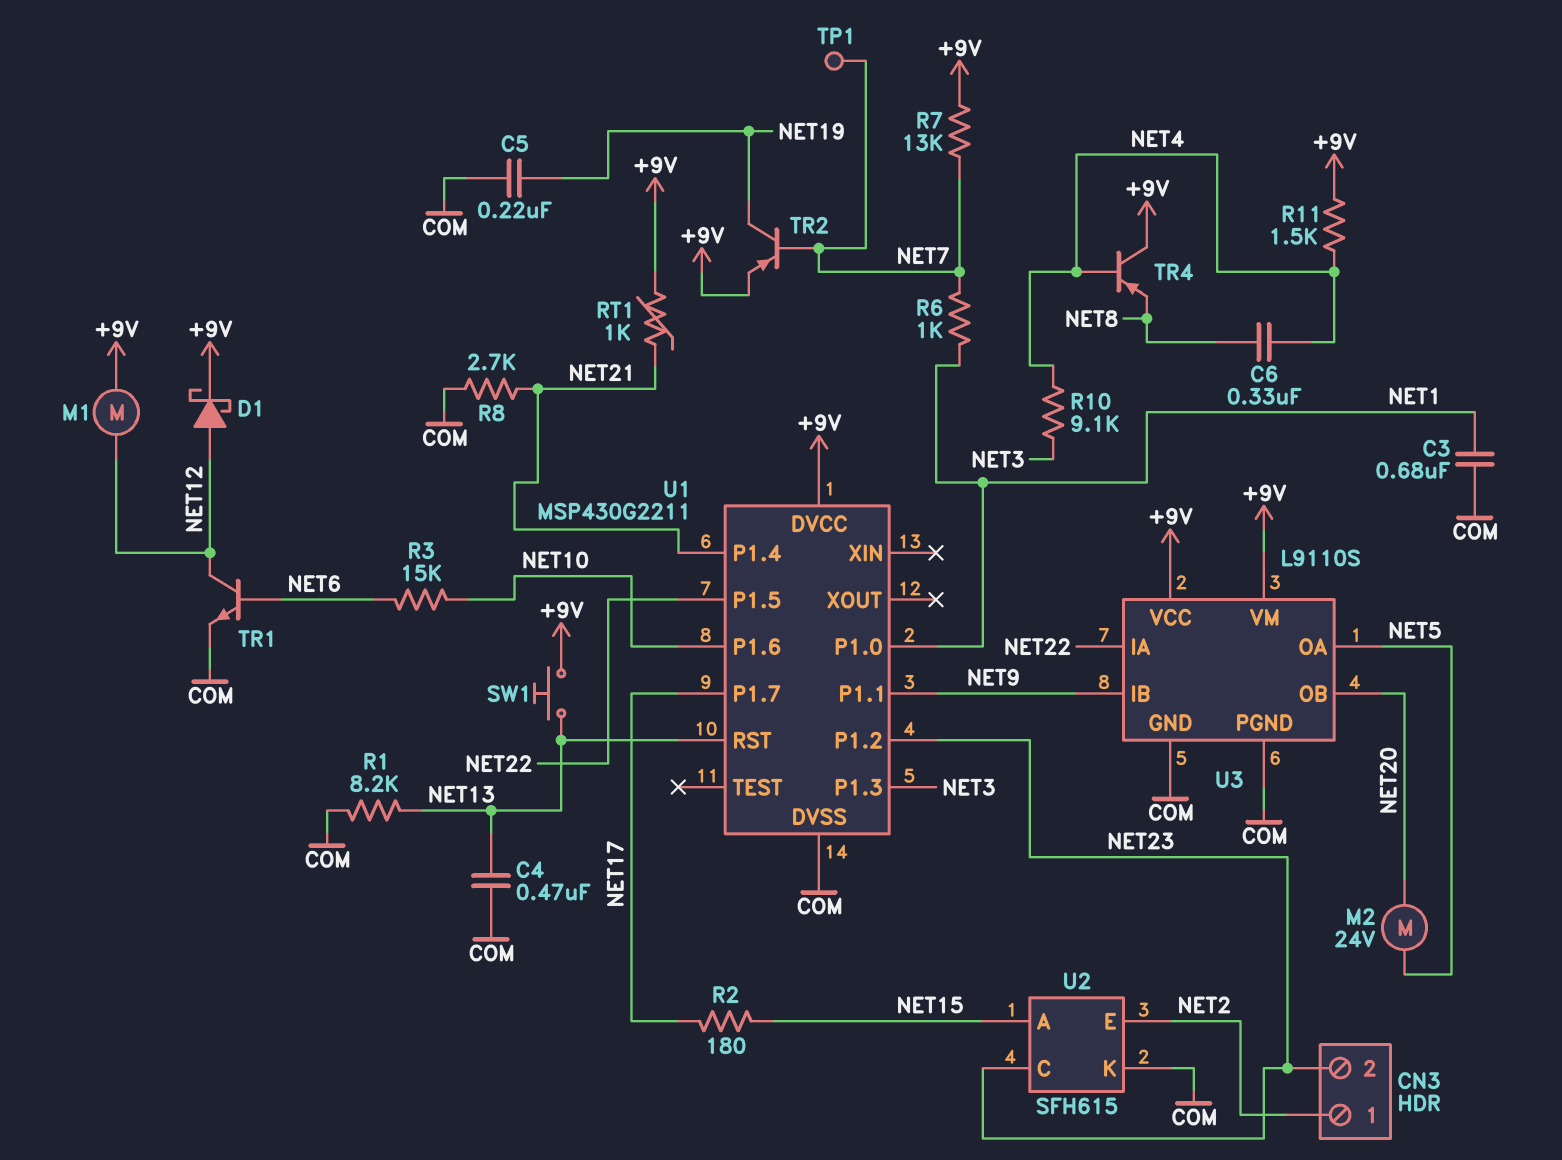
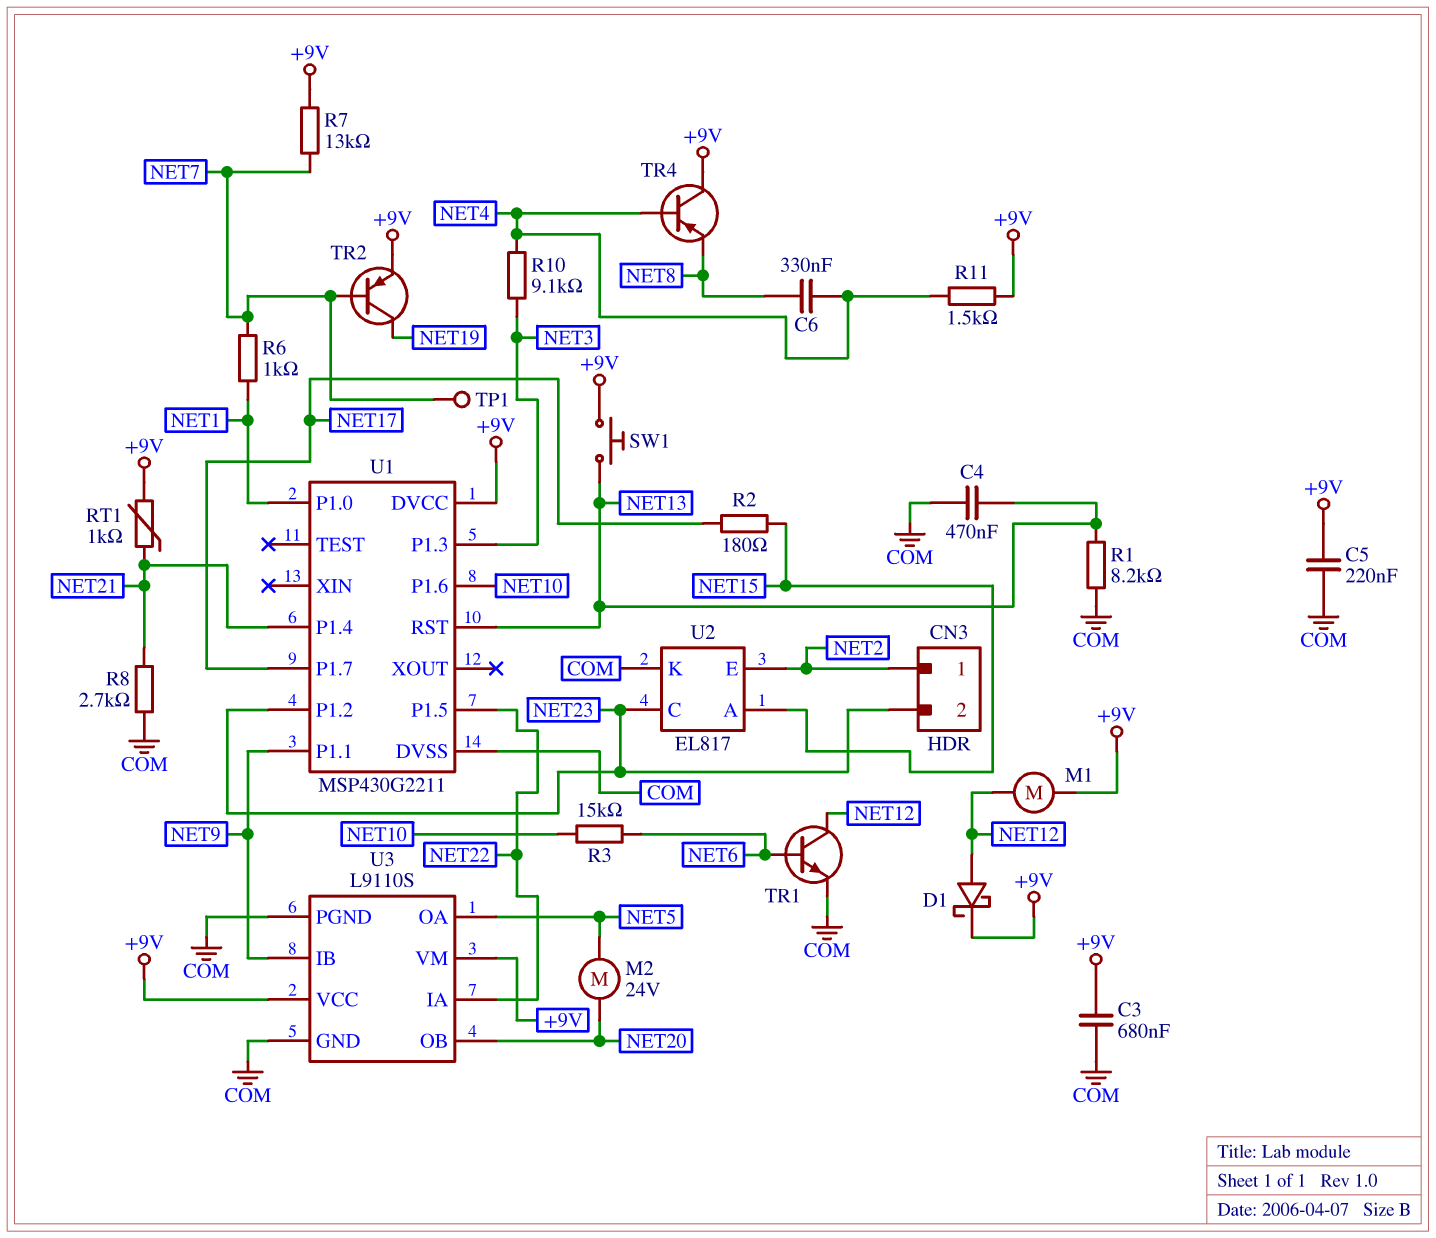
C3: 680nF (COM, NET1) -> 680nF (+9V, COM)
C5: 220nF (COM, NET19) -> 220nF (+9V, COM)
U2: SFH615 -> EL817

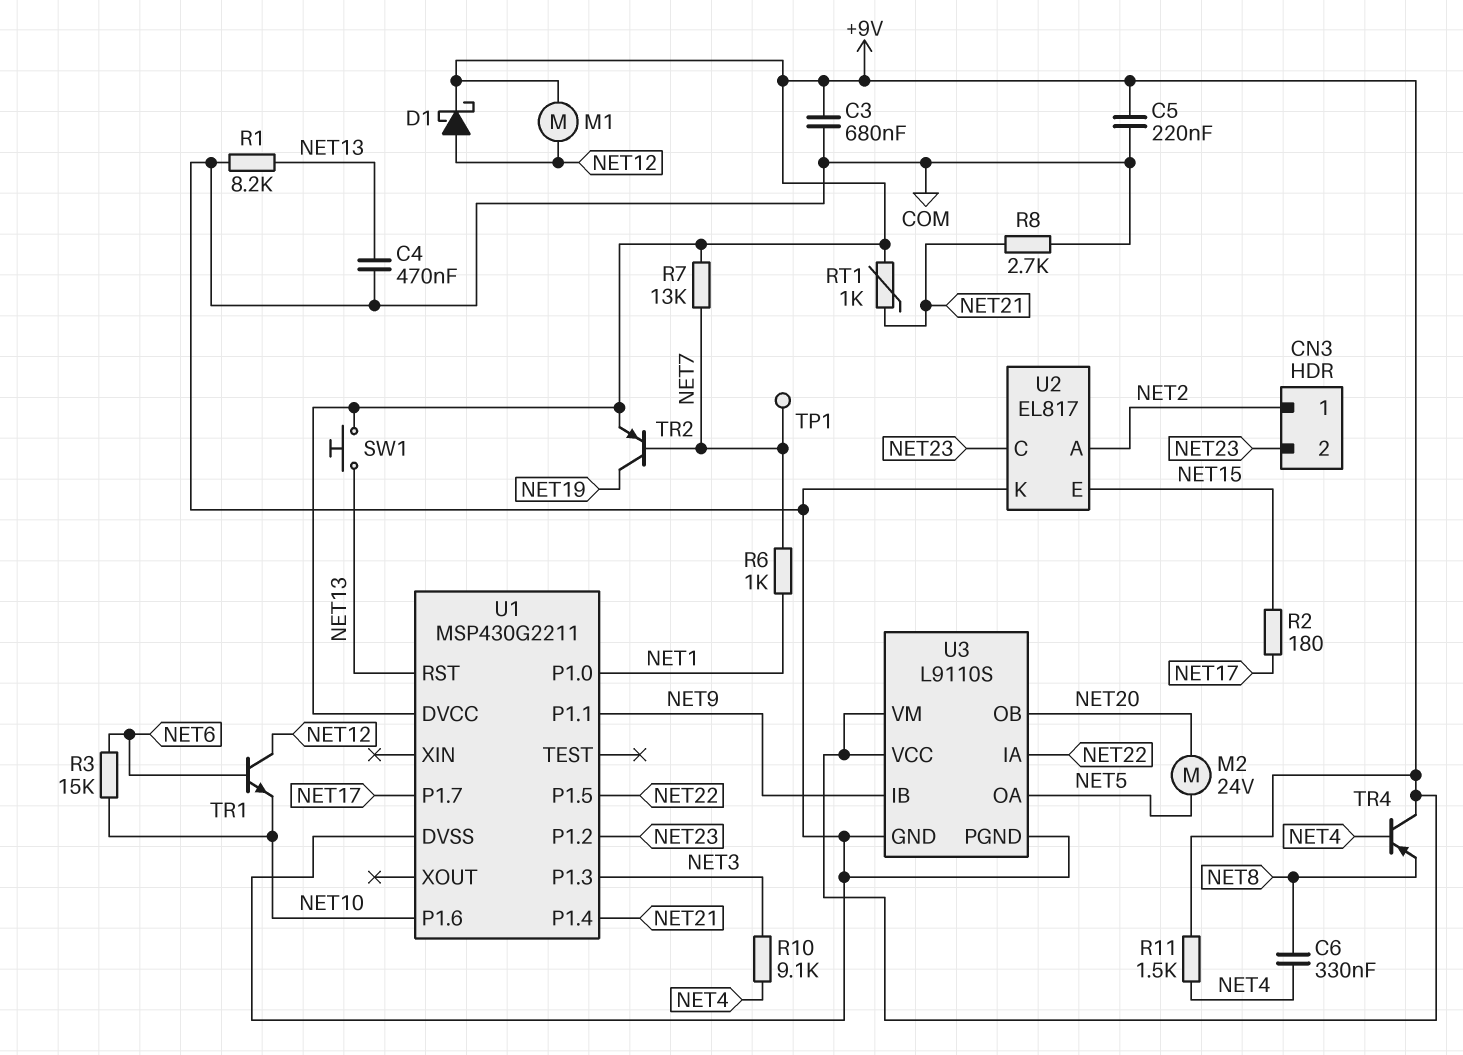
TR1: NPN (B NET6, C NET12, E COM) -> NPN (B NET6, C NET12, E NET10)
U2 pin A: NET15 -> NET2
U2 pin E: NET2 -> NET15

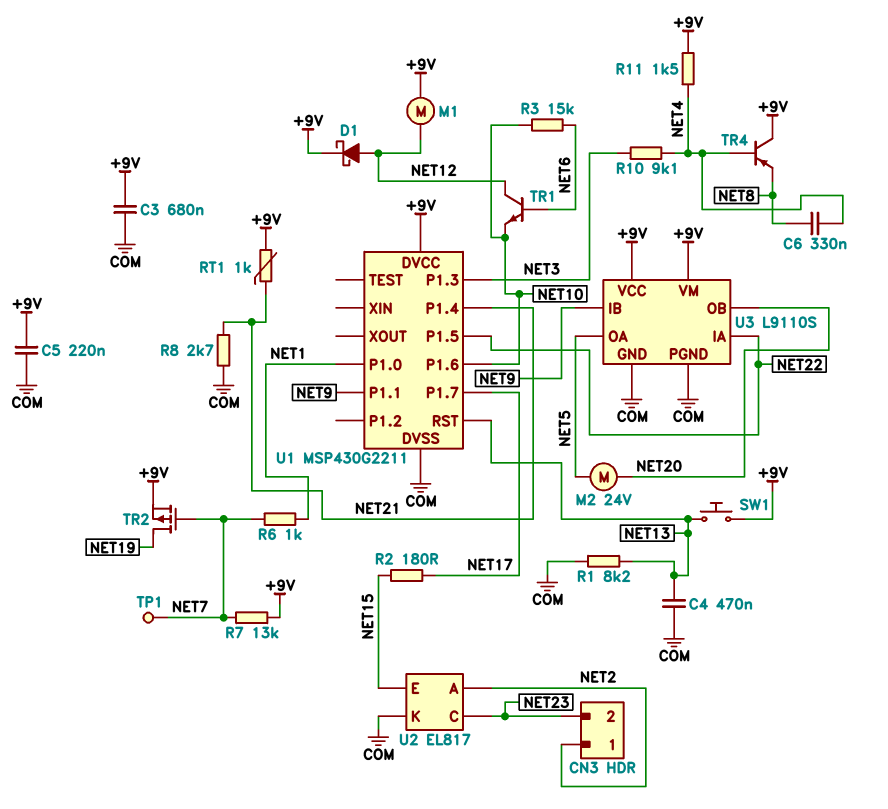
TR2: PNP (B NET7, C NET19, E +9V) -> PMOS (G NET7, D NET19, S +9V)
U1 pin P1.2: NET23 -> none

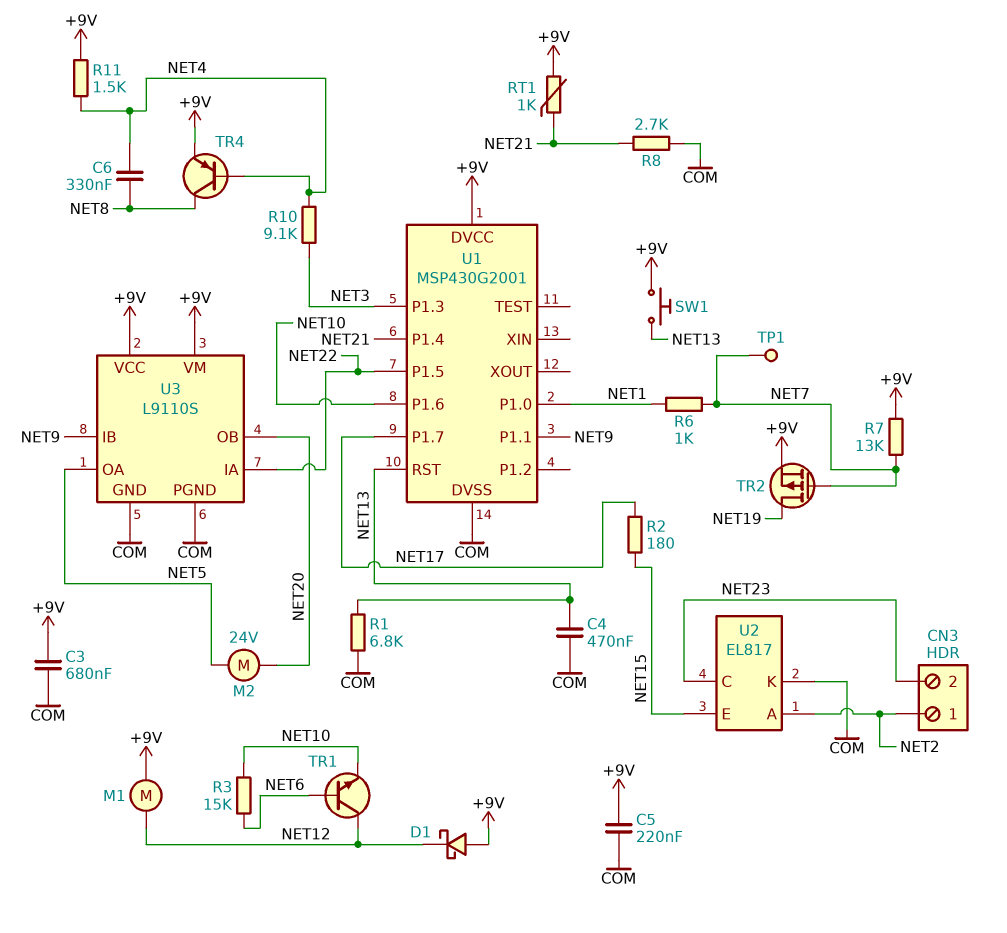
D1: schottky (A NET12, K +9V) -> schottky (A +9V, K NET12)
R1: 8.2k (COM, NET13) -> 6.8k (COM, NET13)
TR4: PNP (B NET4, C +9V, E NET8) -> PNP (B NET4, C NET8, E +9V)
U1: MSP430G2211 -> MSP430G2001

